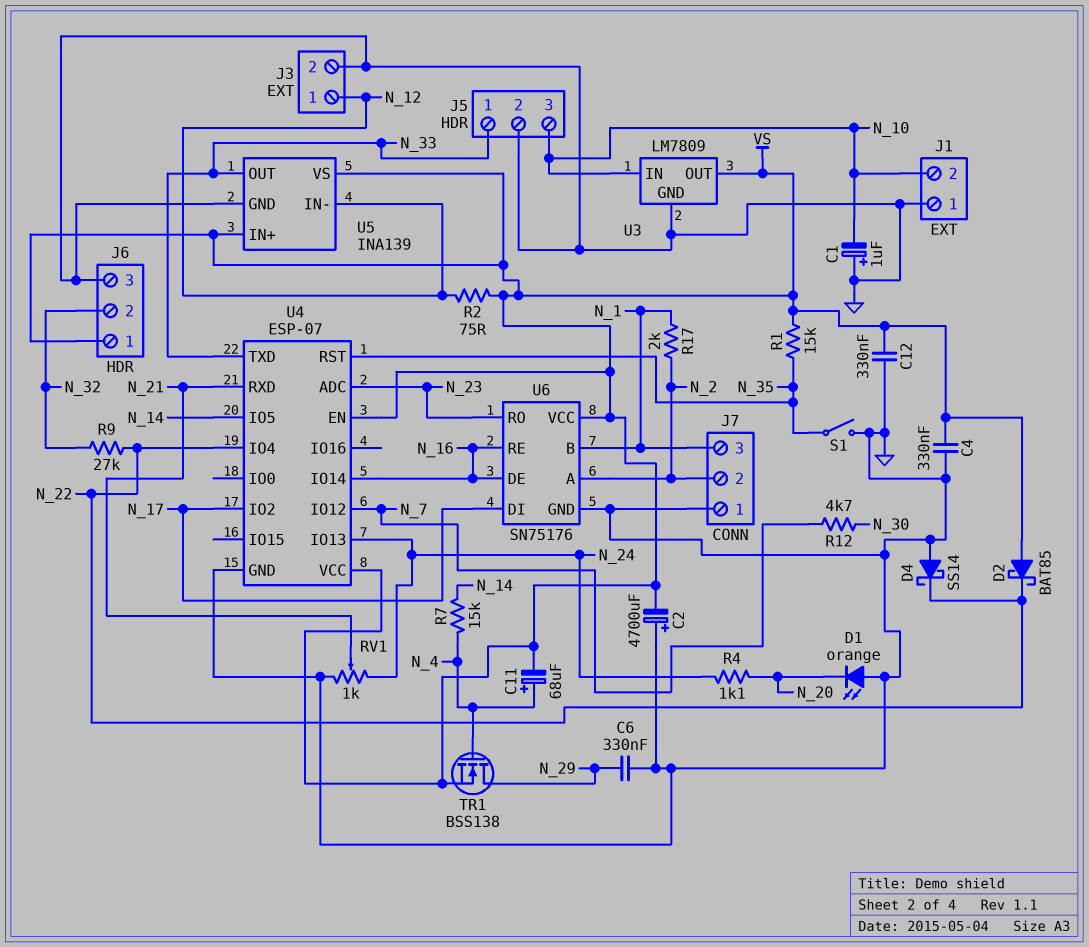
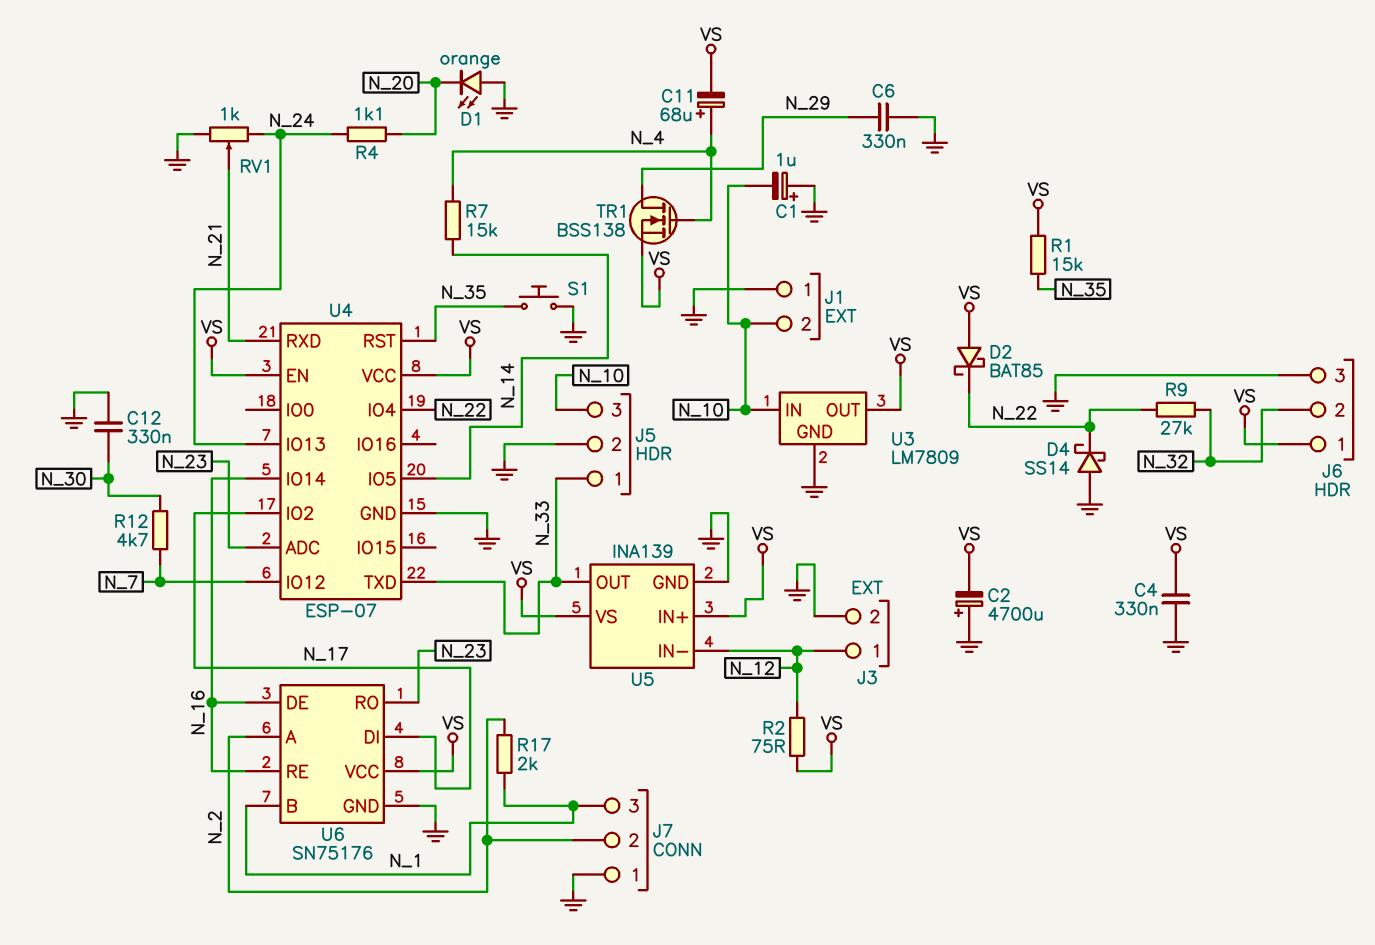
C12: 330nF (GND, VS) -> 330nF (GND, N_30)
S1: switch (GND, N_35) -> button (GND, N_35)

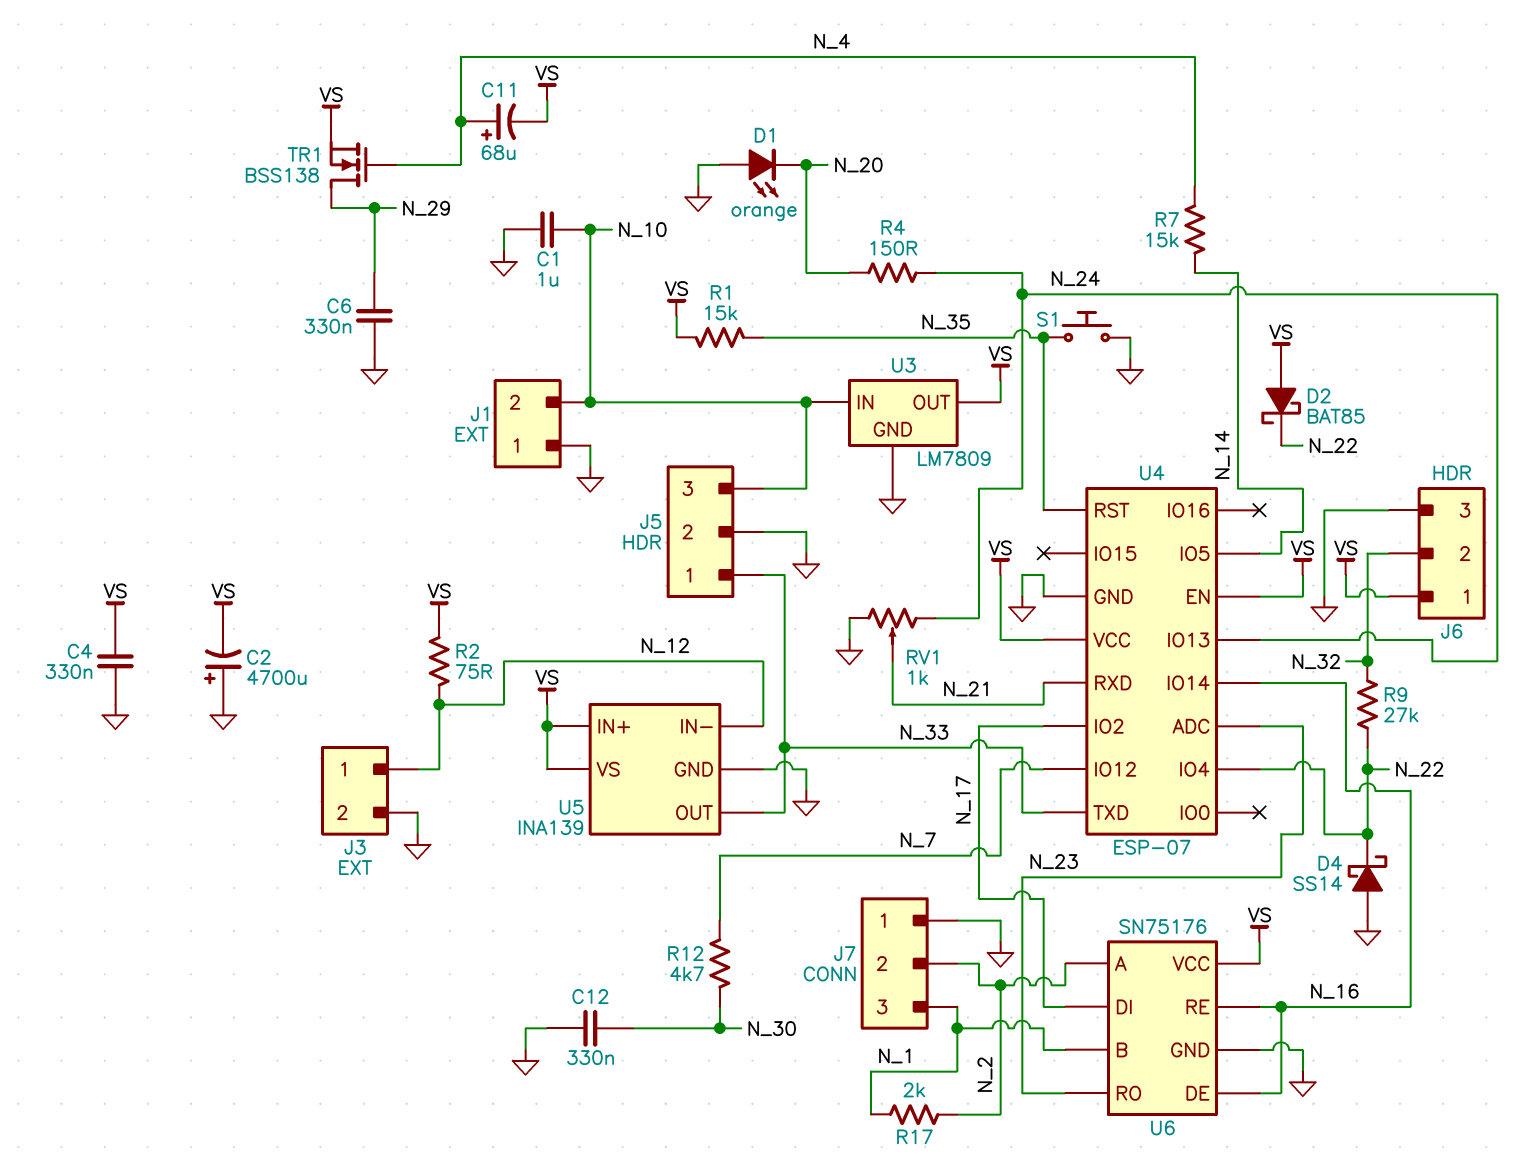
C1: 1uF (plus GND, minus N_10) -> 1uF (GND, N_10)
R4: 1.1k (N_20, N_24) -> 150 (N_20, N_24)

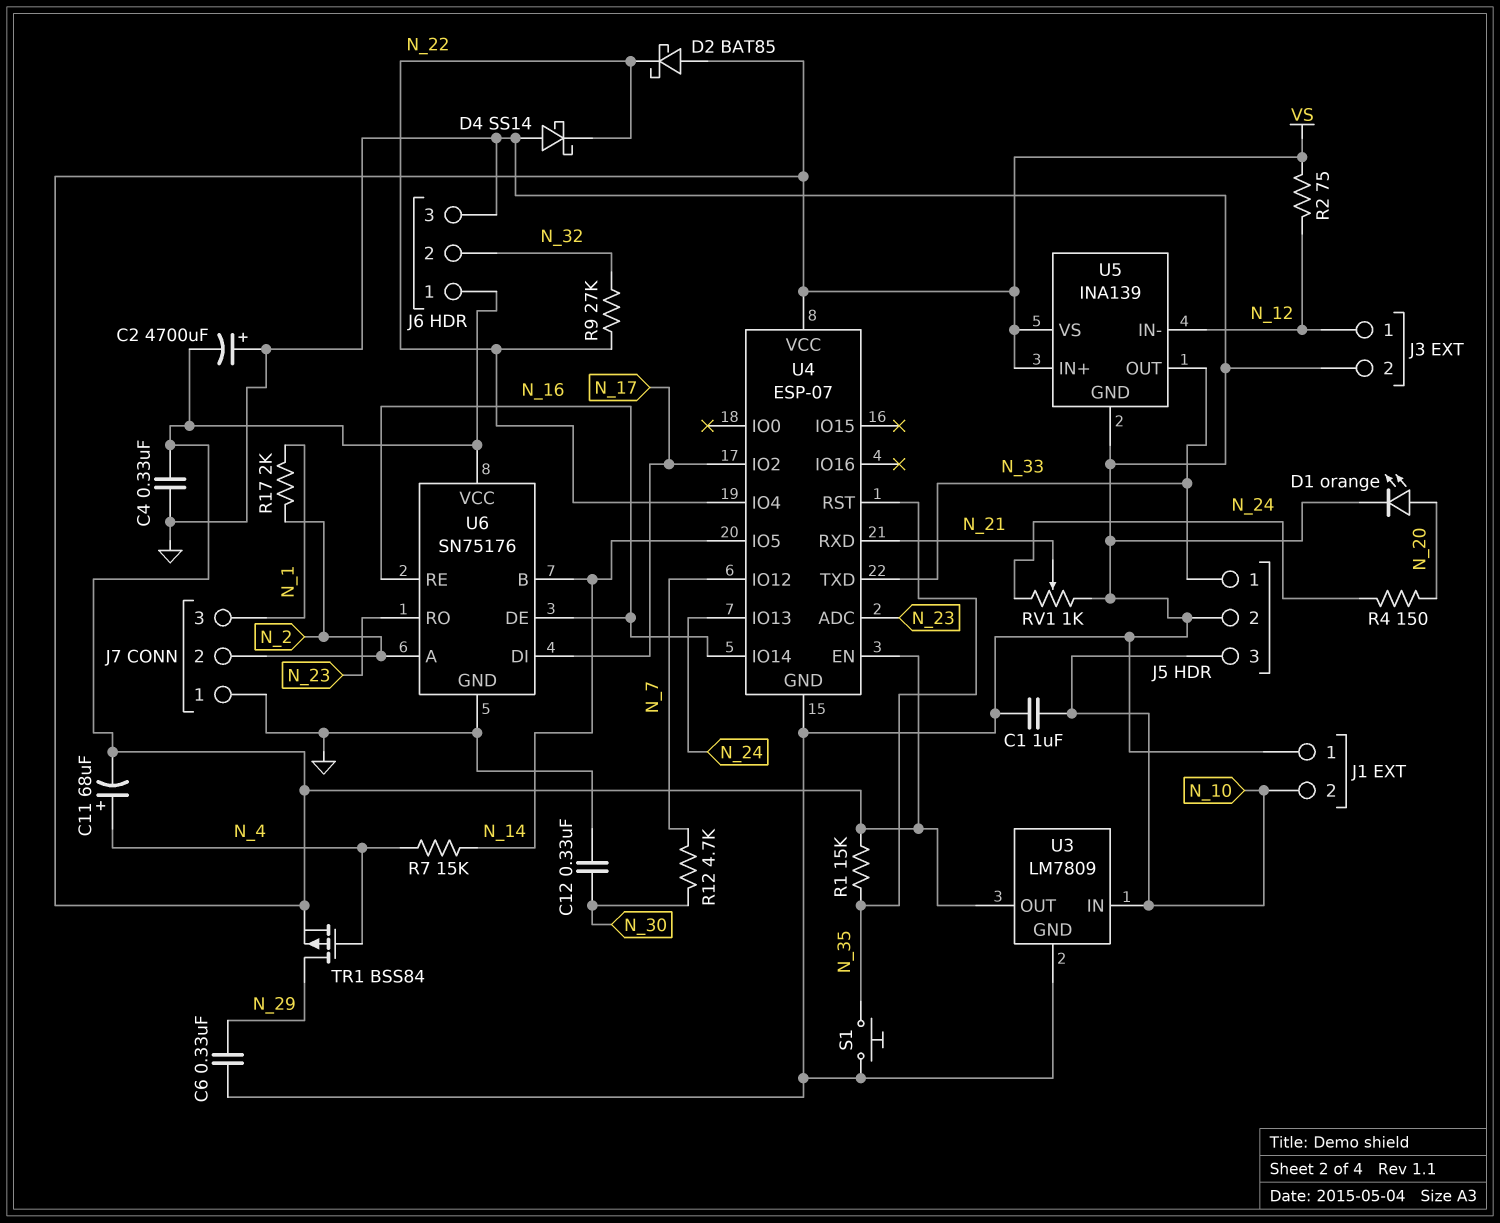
D1: LED orange (A GND, K N_20) -> LED orange (A N_20, K GND)
TR1: NMOS BSS138 (G N_4, D N_29, S VS) -> PMOS BSS84 (G N_4, D N_29, S VS)
U6 pin B: N_1 -> N_14

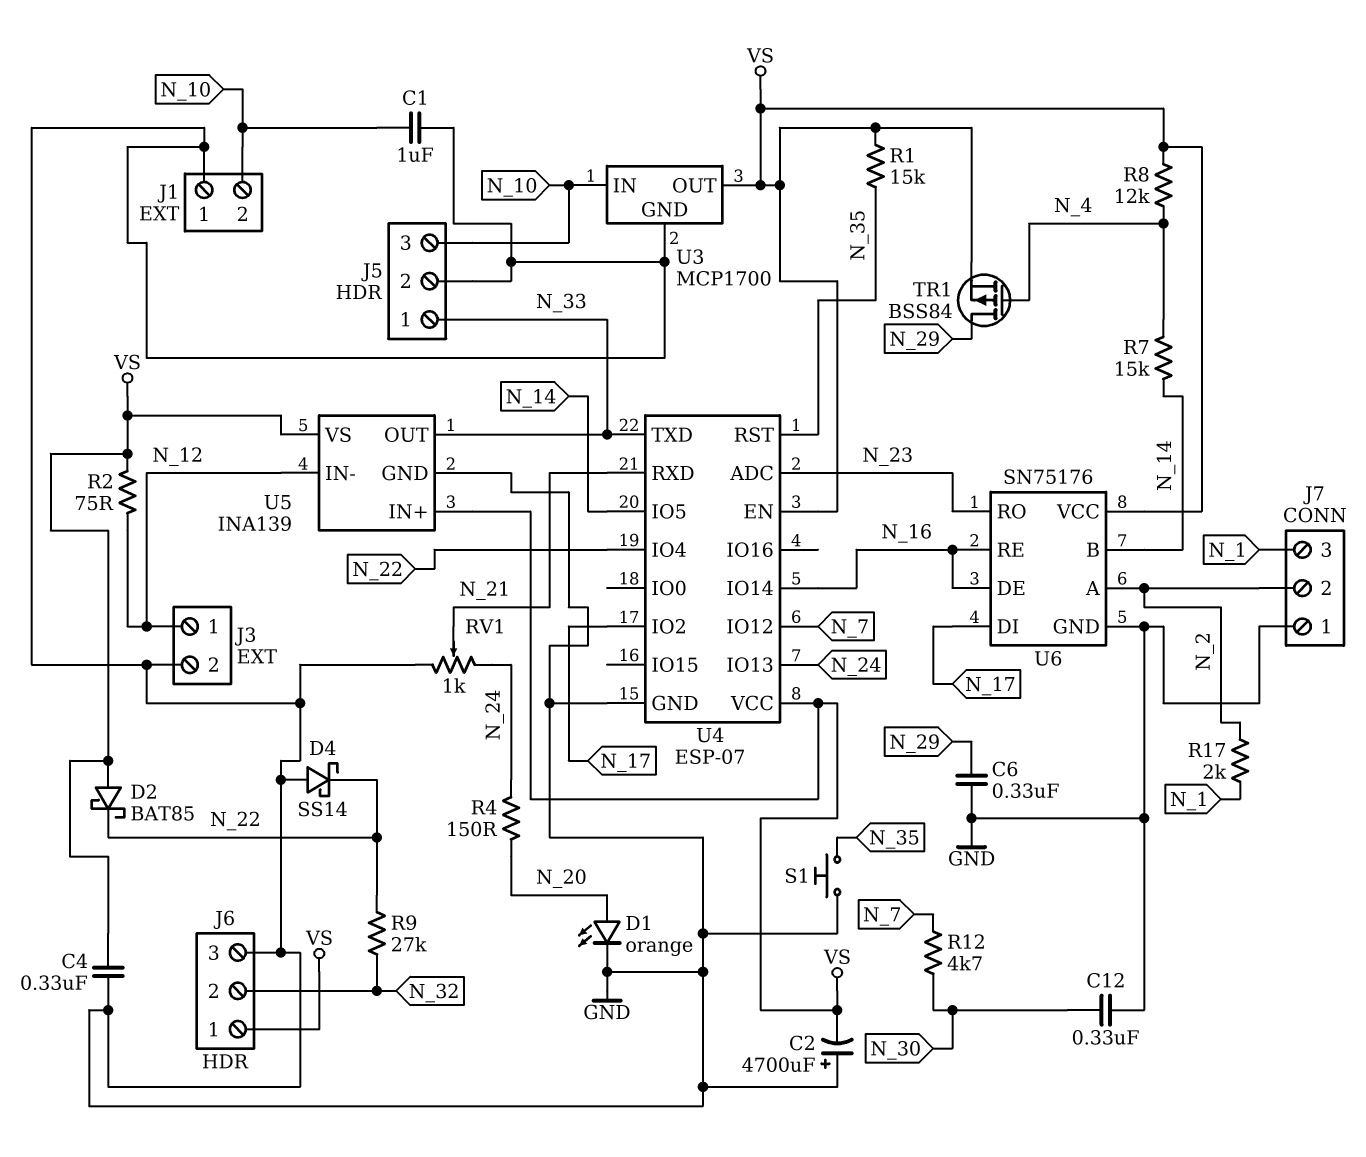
C11: 68uF (plus N_4, minus VS) -> none
R8: none -> 12k (N_4, VS)
U3: LM7809 -> MCP1700

